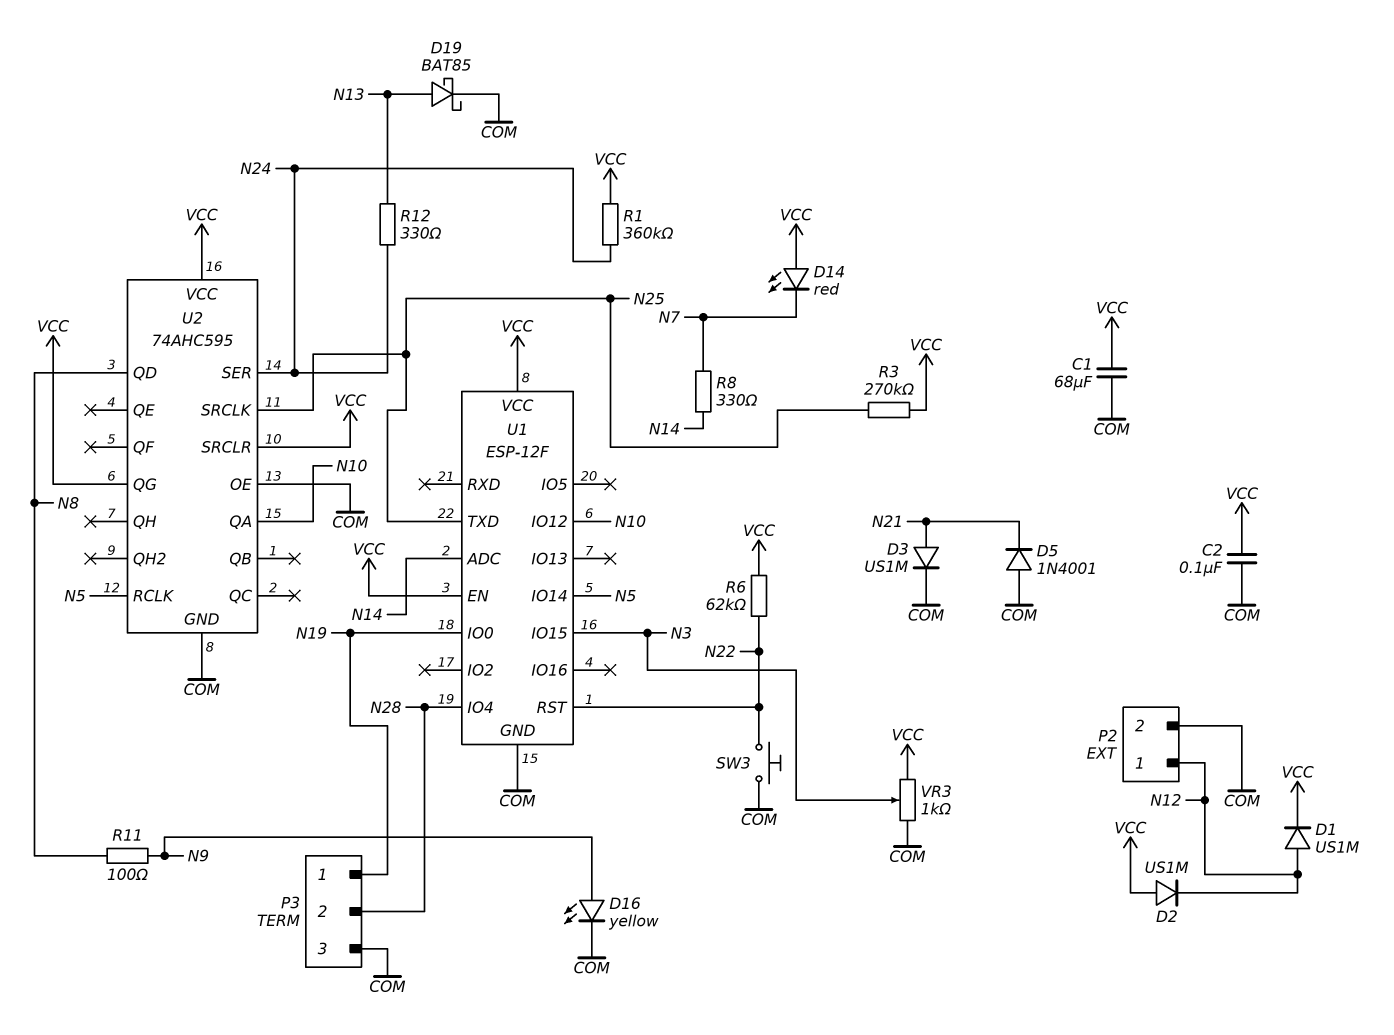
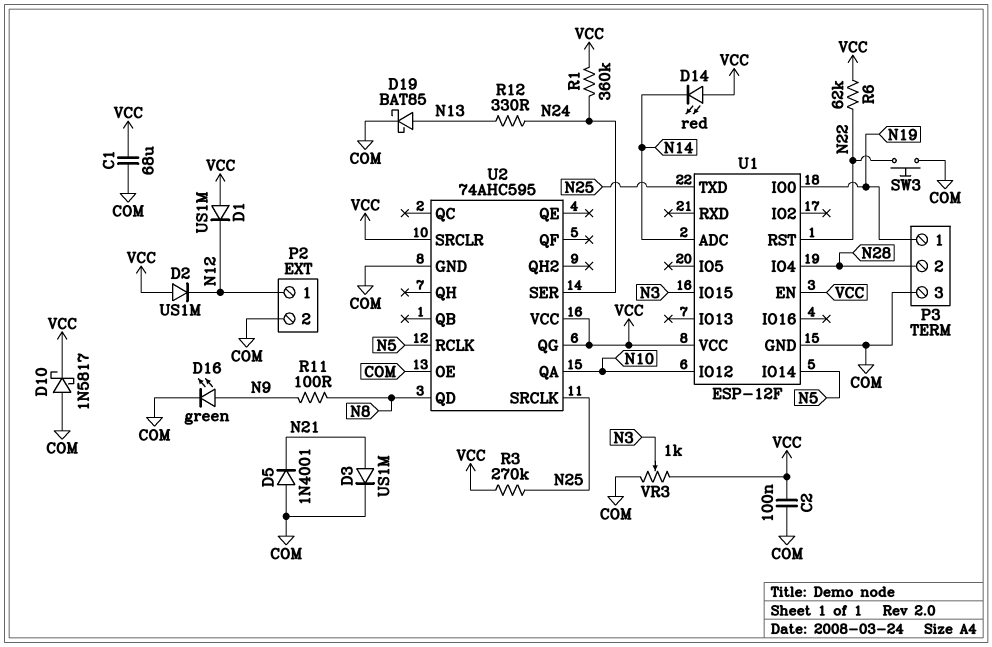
D1: diode US1M (A N12, K VCC) -> diode US1M (A VCC, K N12)
D10: none -> schottky 1N5817 (A COM, K VCC)
D14: LED red (A VCC, K N7) -> LED red (A VCC, K N14)
D16: LED yellow (A N9, K COM) -> LED green (A N9, K COM)
R8: 330 (N7, N14) -> none

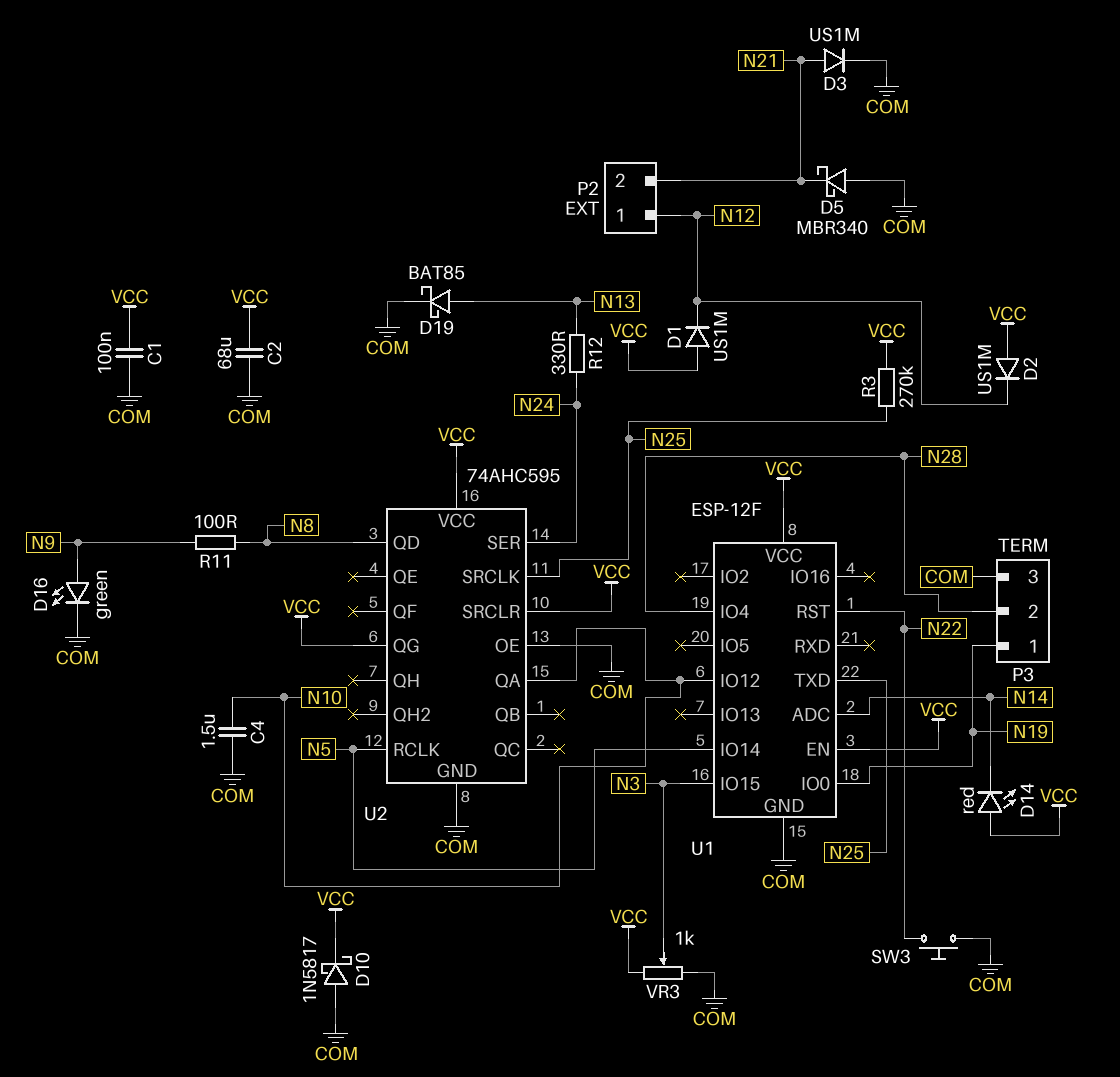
C1: 68uF (COM, VCC) -> 100nF (COM, VCC)
C2: 100nF (COM, VCC) -> 68uF (COM, VCC)
C4: none -> 1.5uF (COM, N10)
D5: diode 1N4001 (A COM, K N21) -> schottky MBR340 (A COM, K N21)
P2 pin 2: COM -> N21
R1: 360k (N24, VCC) -> none
R6: 62k (N22, VCC) -> none

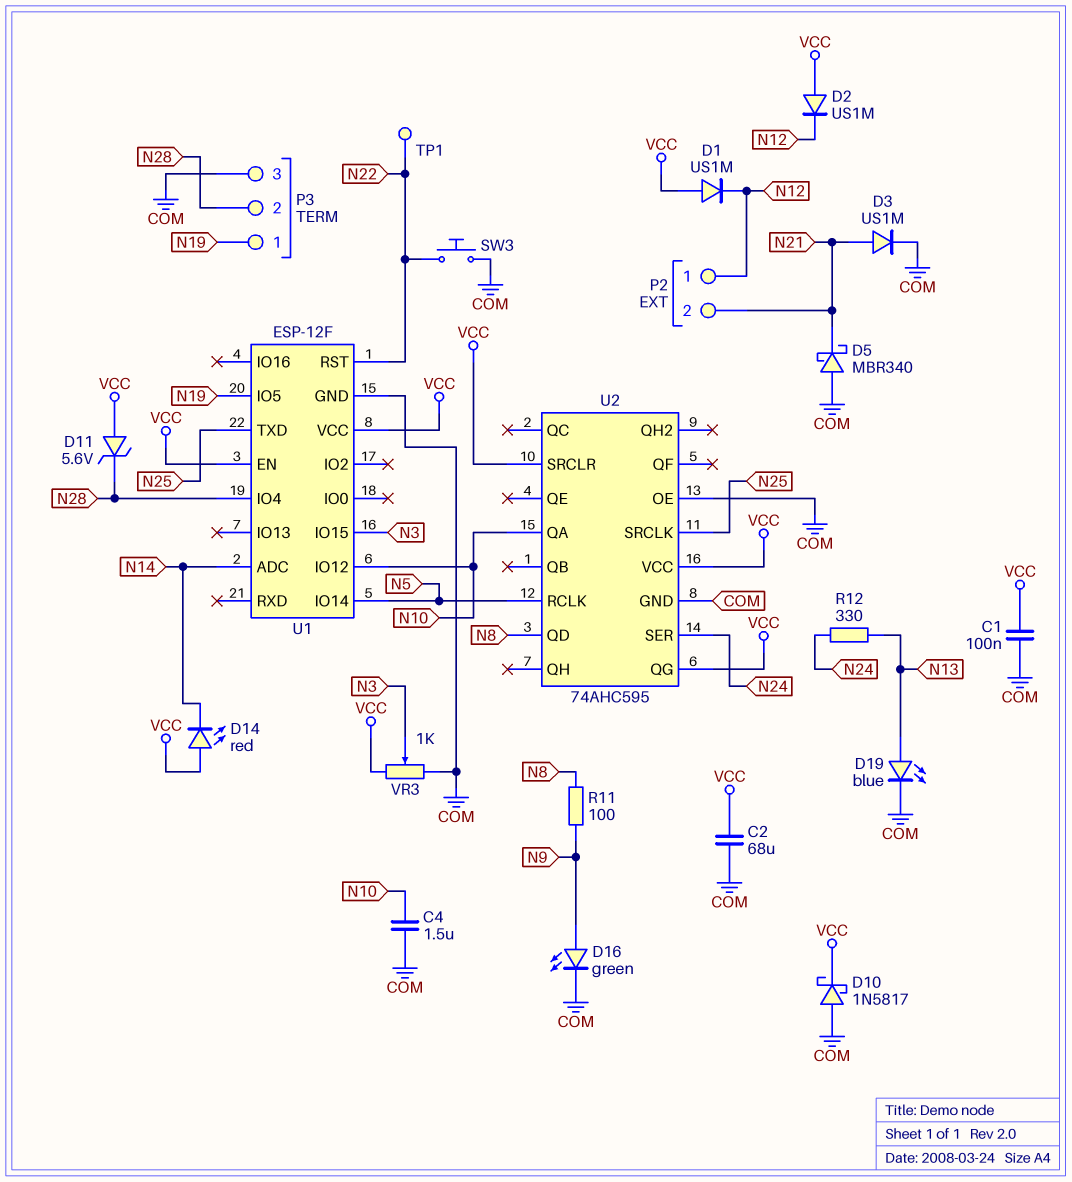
D11: none -> zener 5.6V (A VCC, K N28)
D19: schottky BAT85 (A N13, K COM) -> LED blue (A N13, K COM)
R3: 270k (N25, VCC) -> none
TP1: none -> test point (N22)
U1 pin IO0: N19 -> none
U1 pin IO5: none -> N19

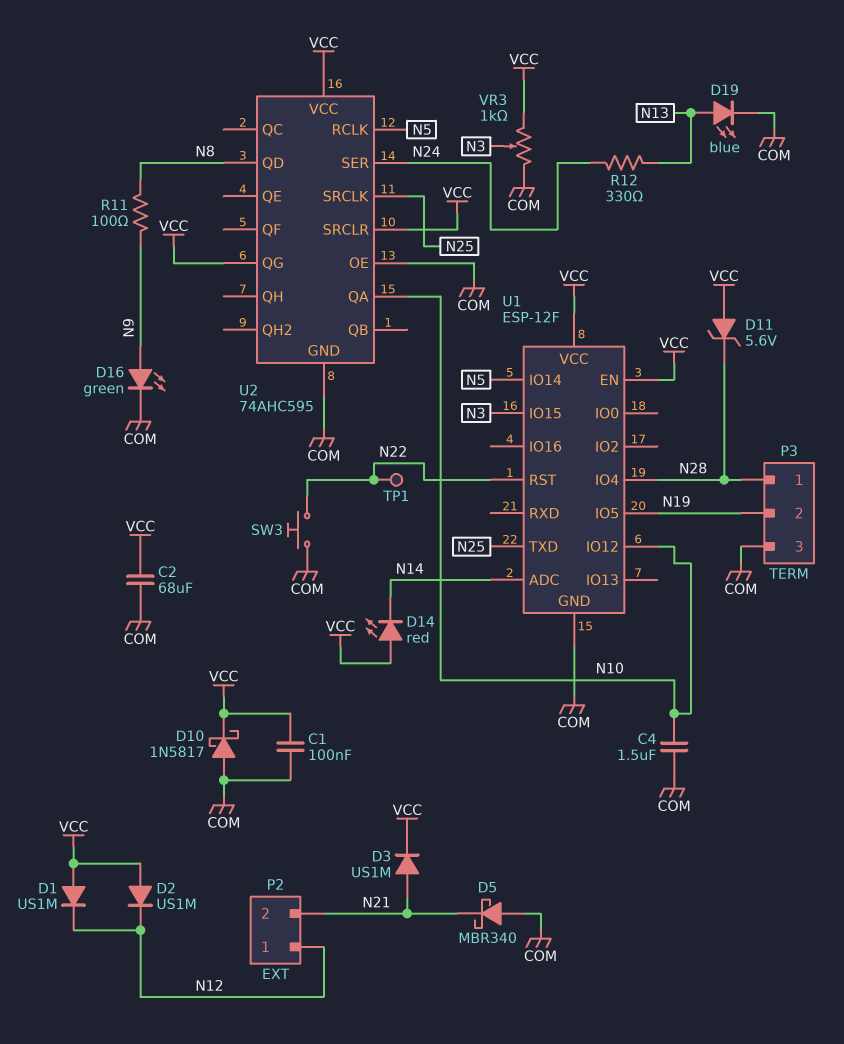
D3: diode US1M (A N21, K COM) -> diode US1M (A N21, K VCC)
P3 pin 1: N19 -> N28
P3 pin 2: N28 -> N19

